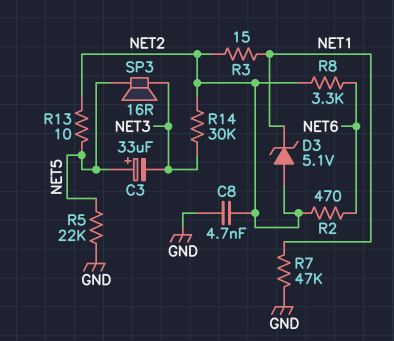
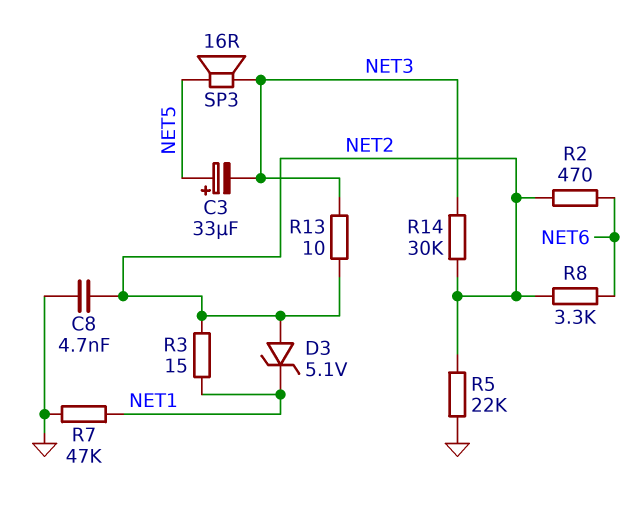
R5: 22k (GND, NET5) -> 22k (GND, NET2)
R13: 10 (NET2, NET5) -> 10 (NET2, NET3)

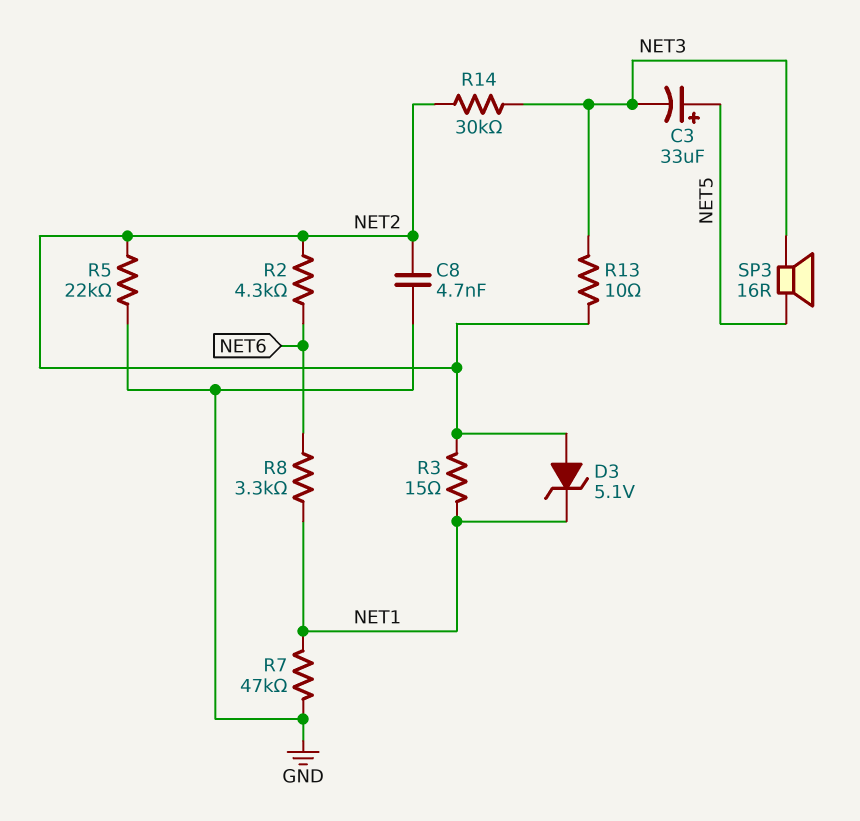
R2: 470 (NET2, NET6) -> 4.3k (NET2, NET6)
R8: 3.3k (NET2, NET6) -> 3.3k (NET1, NET6)

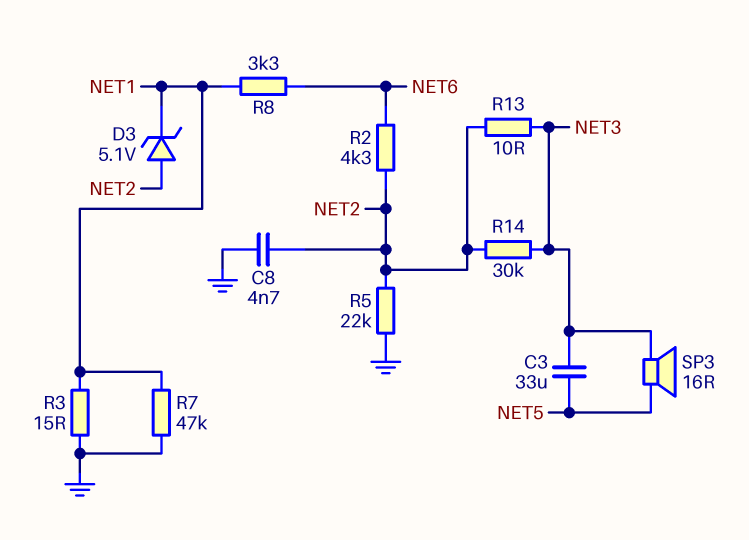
C3: 33uF (plus NET5, minus NET3) -> 33uF (NET3, NET5)
R3: 15 (NET1, NET2) -> 15 (GND, NET1)

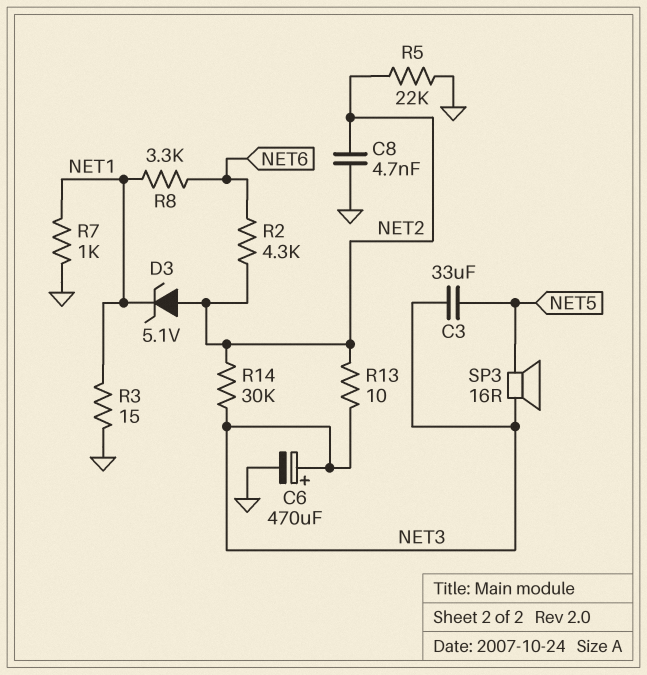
C6: none -> 470uF (plus NET3, minus GND)
R7: 47k (GND, NET1) -> 1k (GND, NET1)

